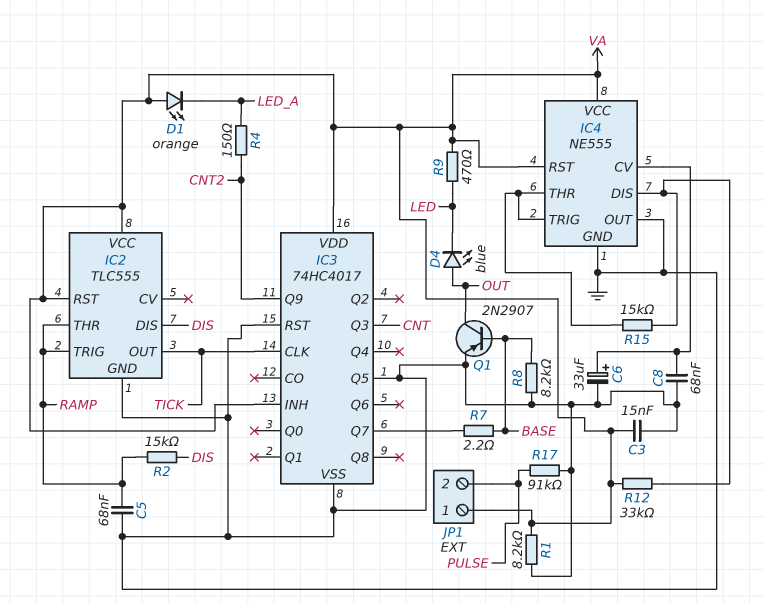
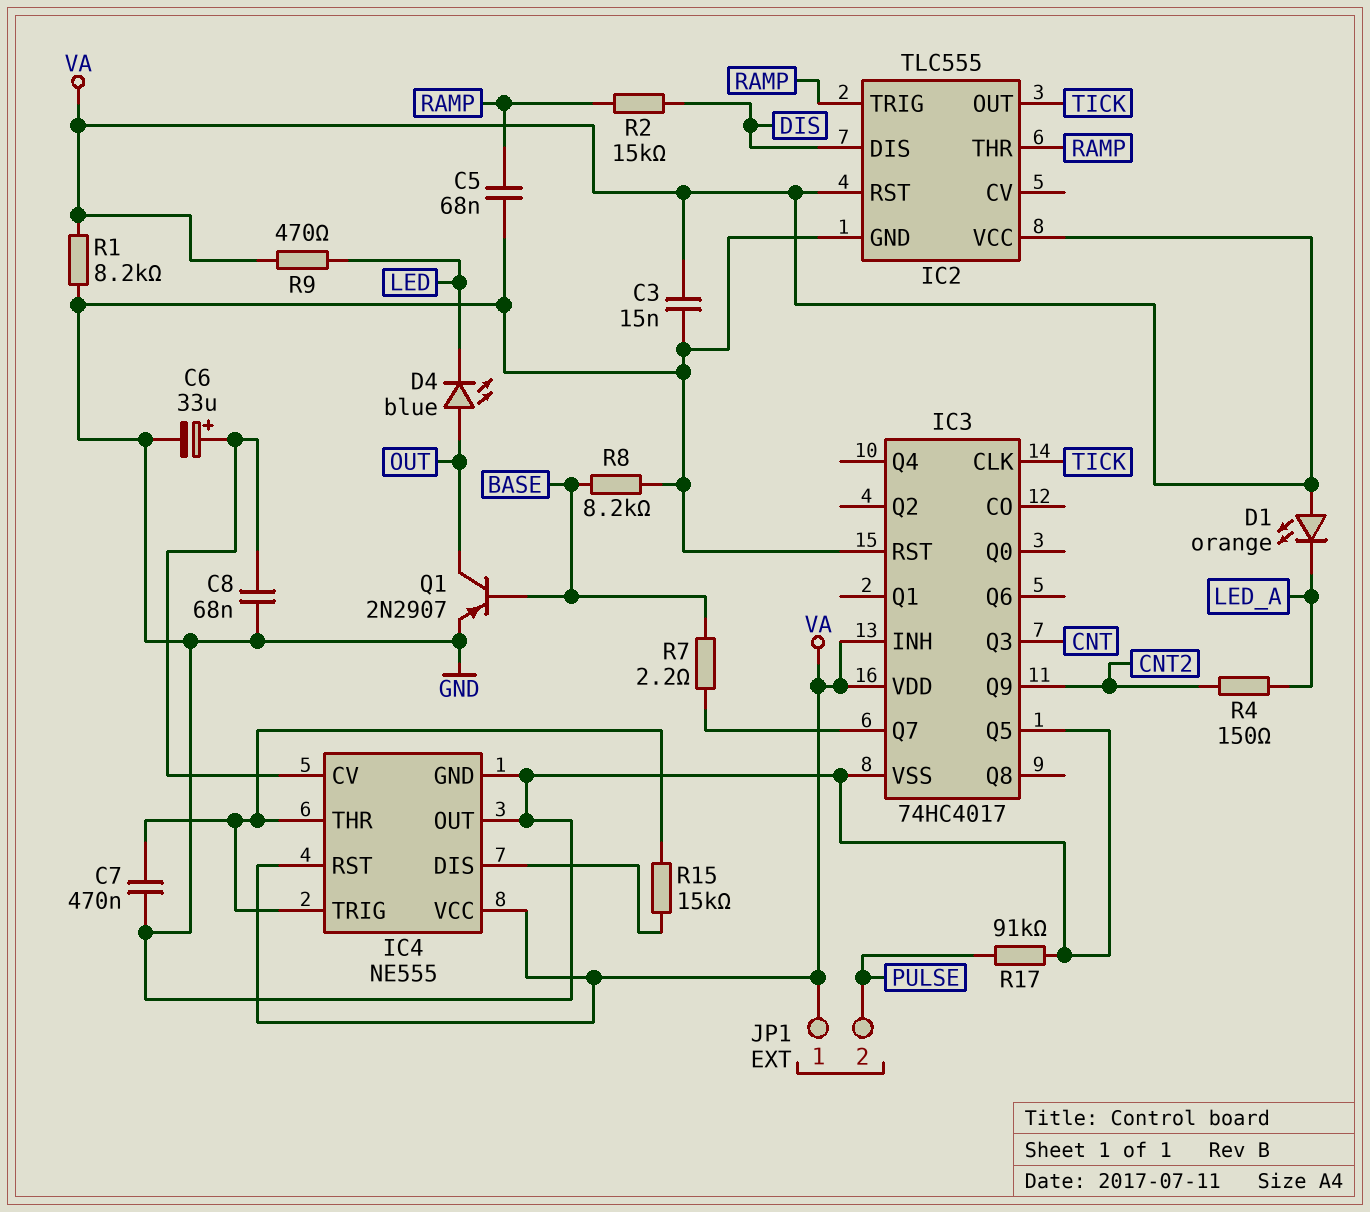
C7: none -> 470nF (GND, IC4/THR)
R12: 33k (IC4/DIS, VA) -> none

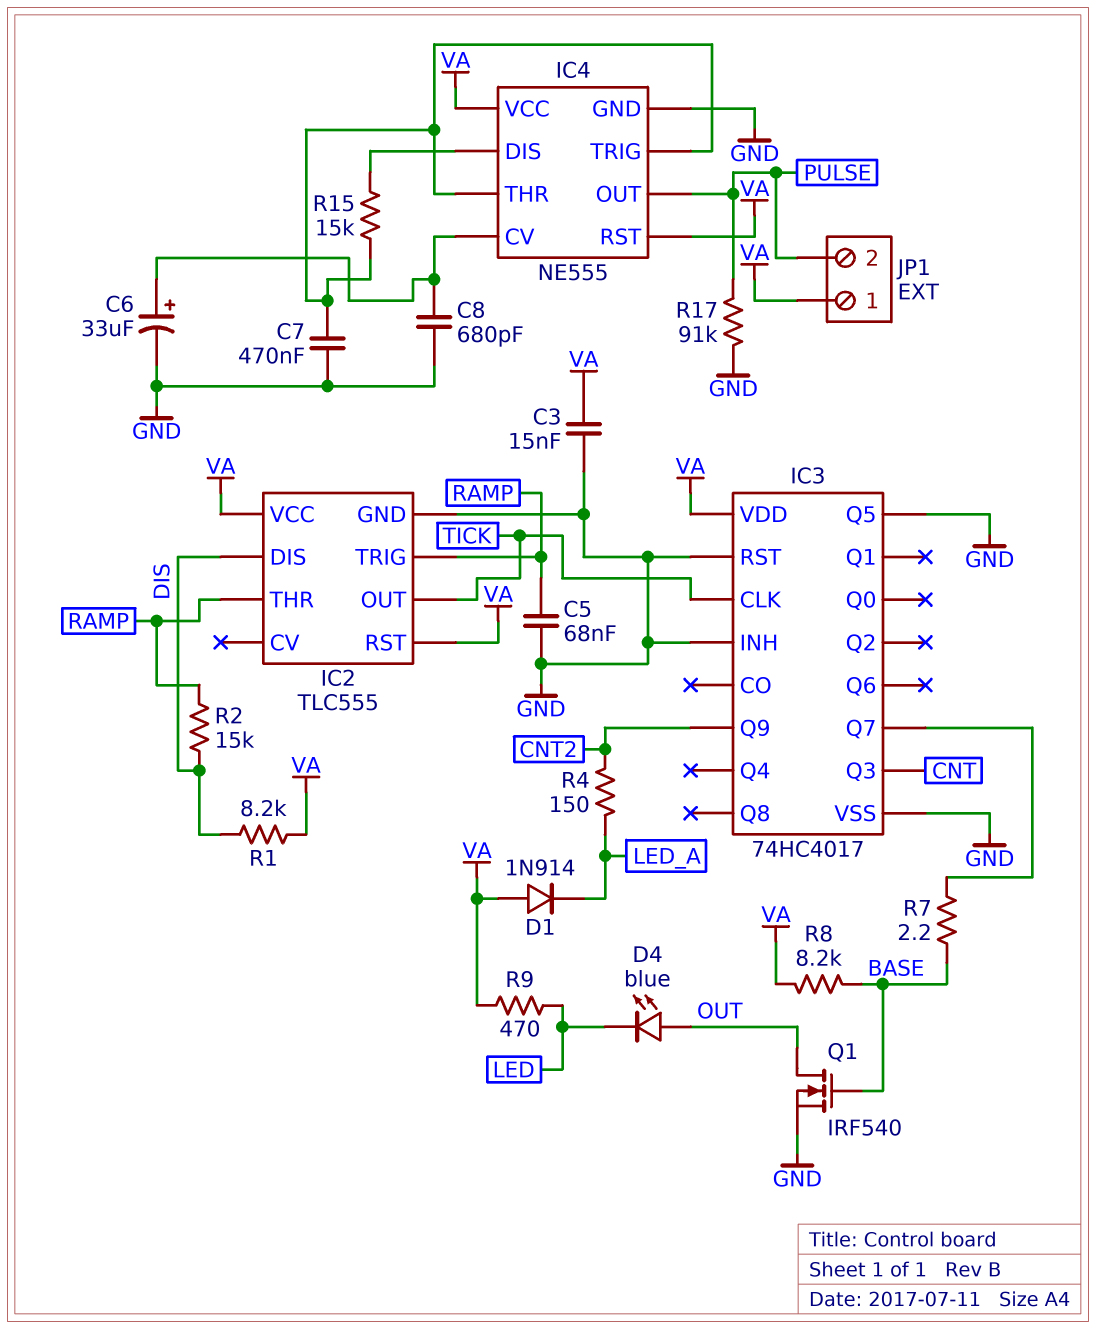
C8: 68nF (GND, IC4/CV) -> 680pF (GND, IC4/CV)
D1: LED orange (A VA, K LED_A) -> diode 1N914 (A VA, K LED_A)
IC3 pin INH: VA -> GND
IC4 pin OUT: GND -> PULSE
Q1: PNP 2N2907 (B BASE, C OUT, E GND) -> NMOS IRF540 (G BASE, D OUT, S GND)
R1: 8.2k (GND, VA) -> 8.2k (DIS, VA)
R8: 8.2k (BASE, GND) -> 8.2k (BASE, VA)

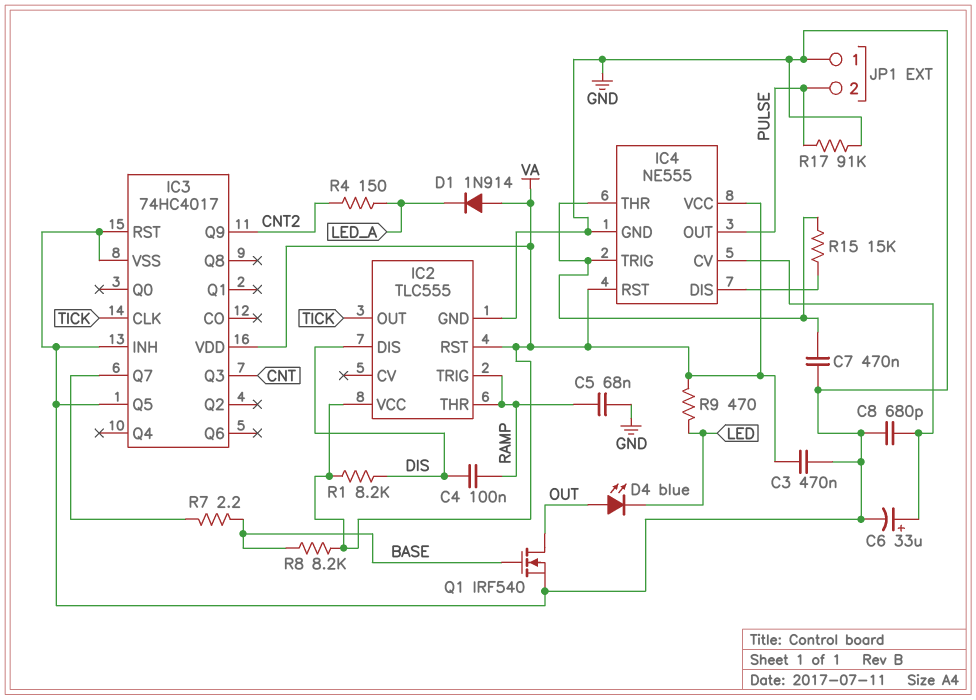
C3: 15nF (GND, VA) -> 470nF (GND, VA)
C4: none -> 100nF (DIS, RAMP)
JP1 pin 1: VA -> GND
R2: 15k (DIS, RAMP) -> none

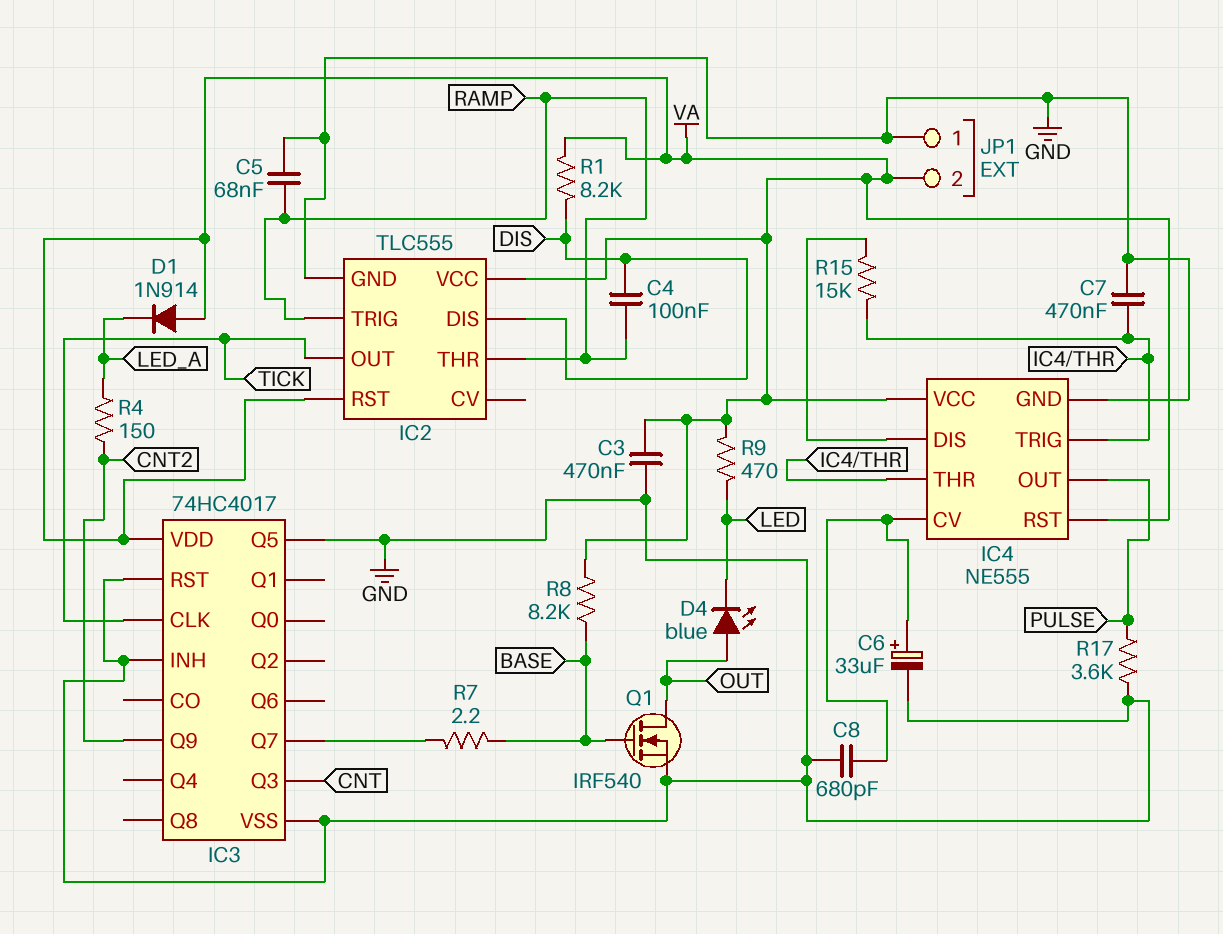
JP1 pin 2: PULSE -> VA
R17: 91k (GND, PULSE) -> 3.6k (GND, PULSE)

